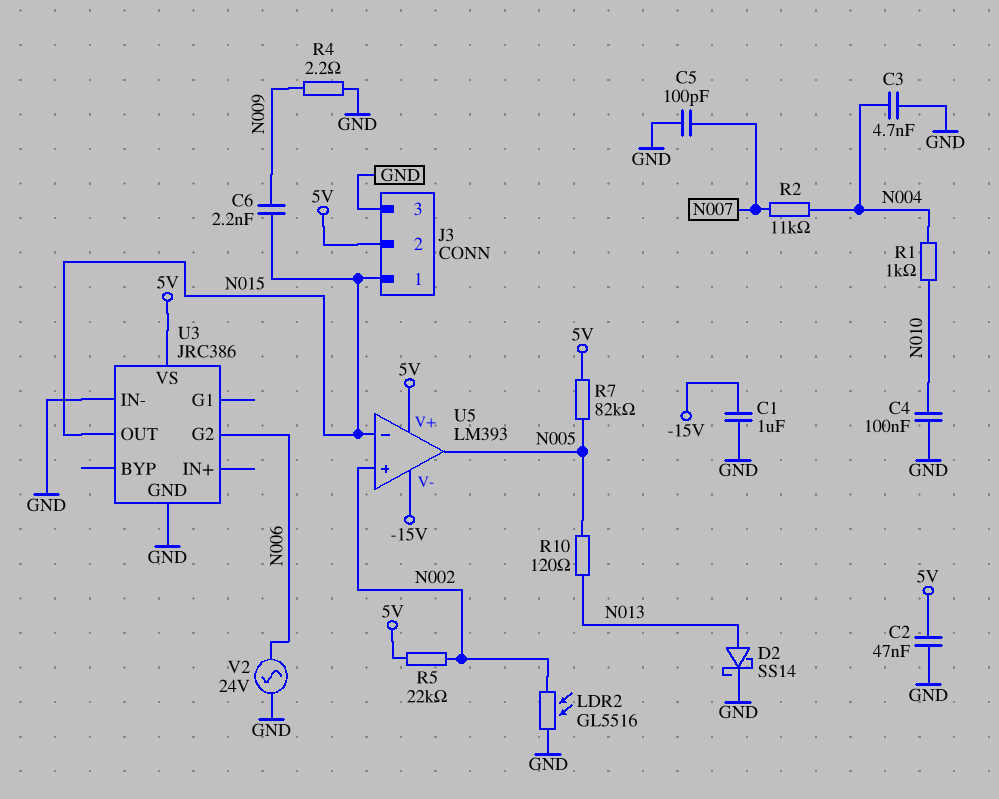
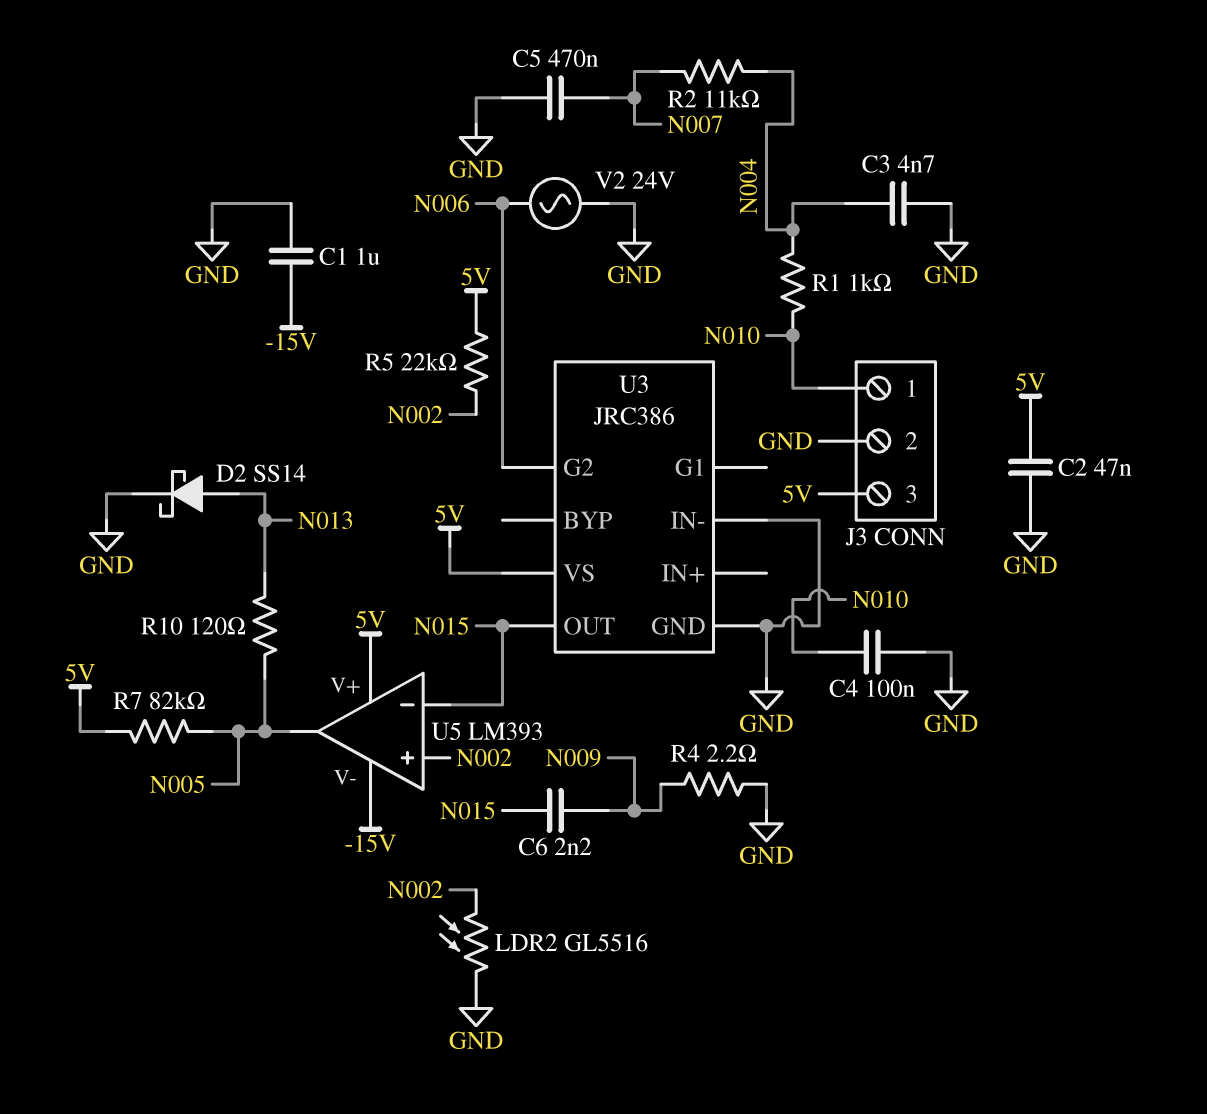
C5: 100pF (GND, N007) -> 470nF (GND, N007)
J3 pin 1: N015 -> N010
J3 pin 2: 5V -> GND
J3 pin 3: GND -> 5V

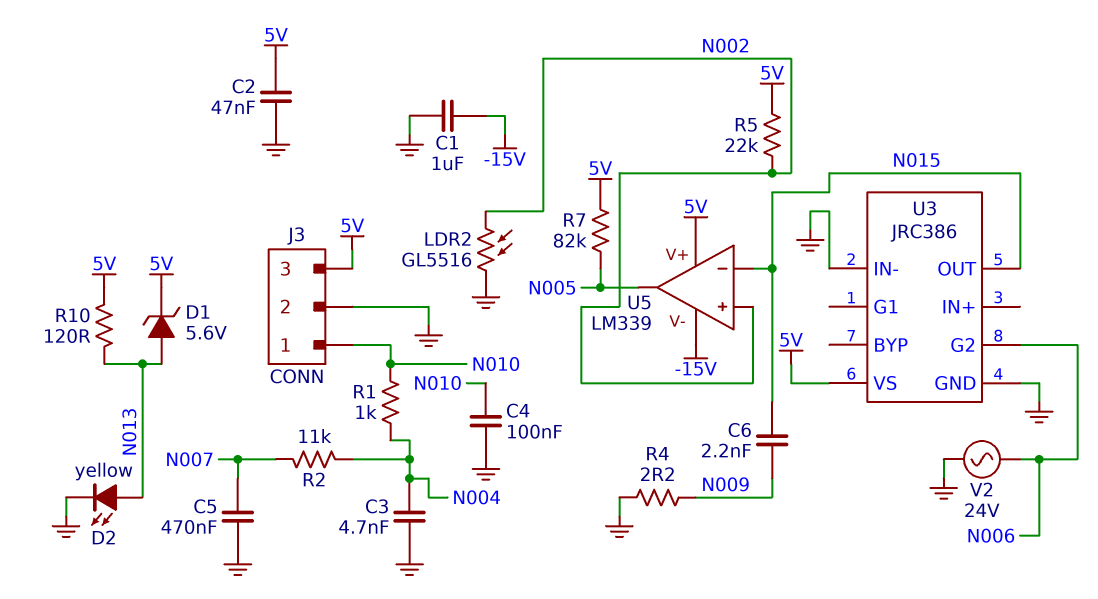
D1: none -> zener 5.6V (A N013, K 5V)
D2: schottky SS14 (A N013, K GND) -> LED yellow (A N013, K GND)
R10: 120 (N005, N013) -> 120 (5V, N013)
U5: LM393 -> LM339

